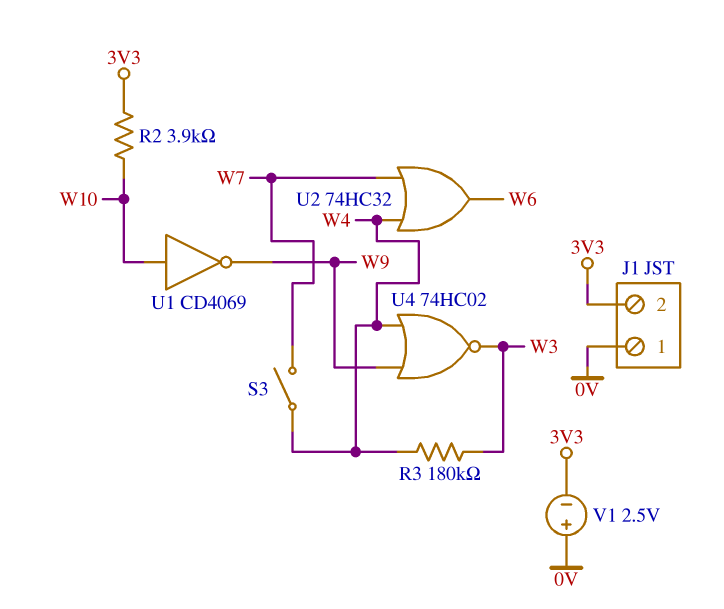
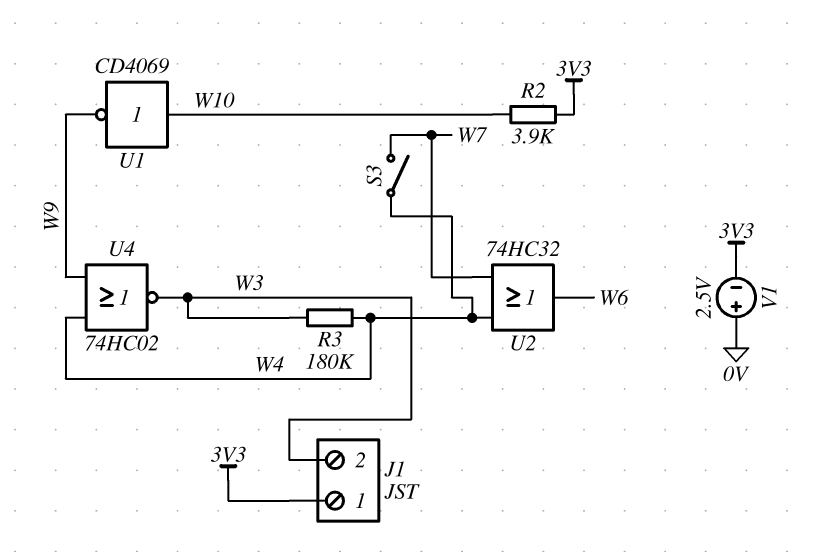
J1 pin 1: 0V -> 3V3
J1 pin 2: 3V3 -> W3

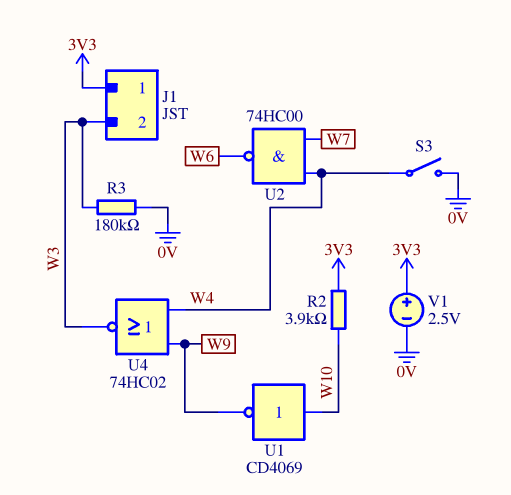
R3: 180k (W3, W4) -> 180k (0V, W3)
S3: switch (W4, W7) -> switch (0V, W4)
U2: OR 74HC32 (in W4, in W7, out W6) -> NAND 74HC00 (in W4, in W7, out W6)
V1: 2.5V (plus 0V, minus 3V3) -> 2.5V (plus 3V3, minus 0V)

